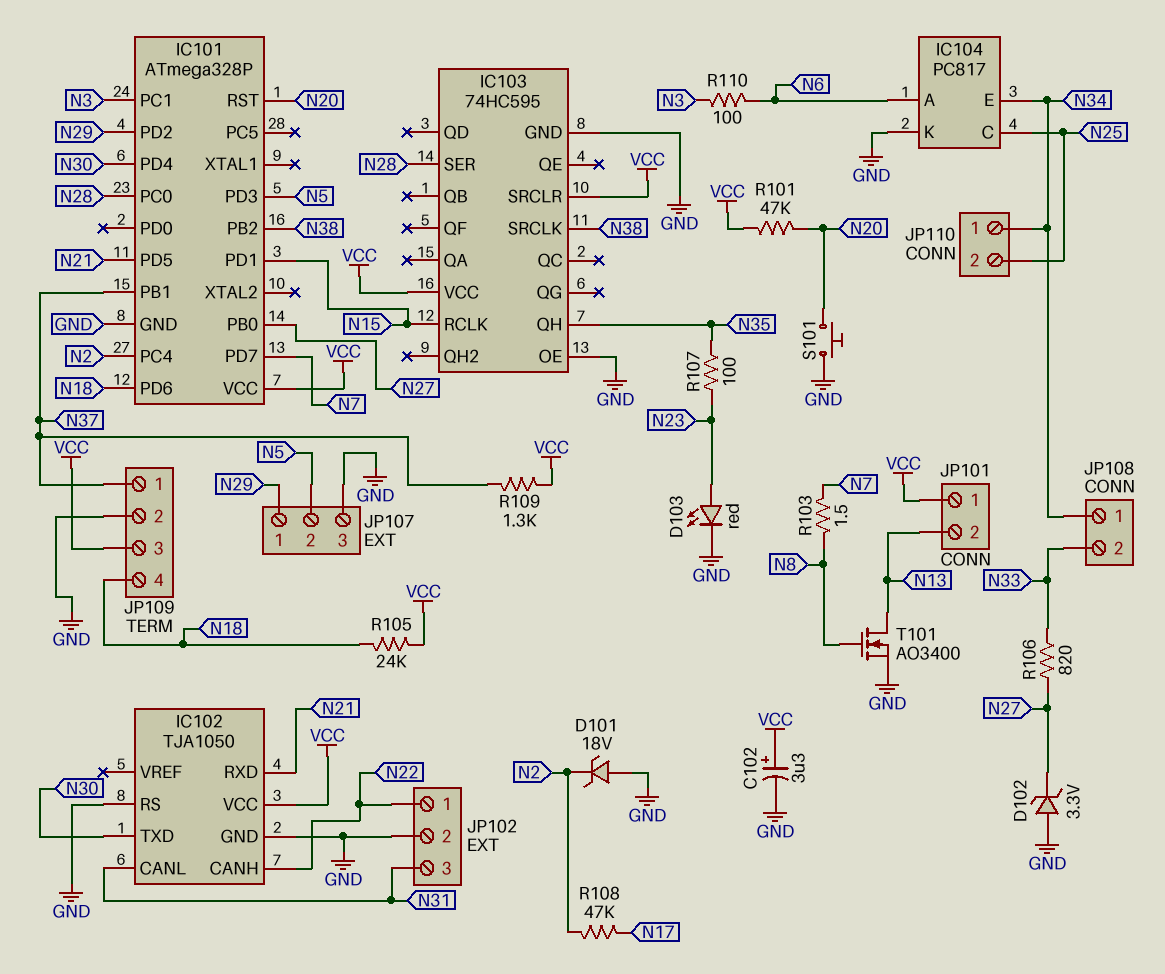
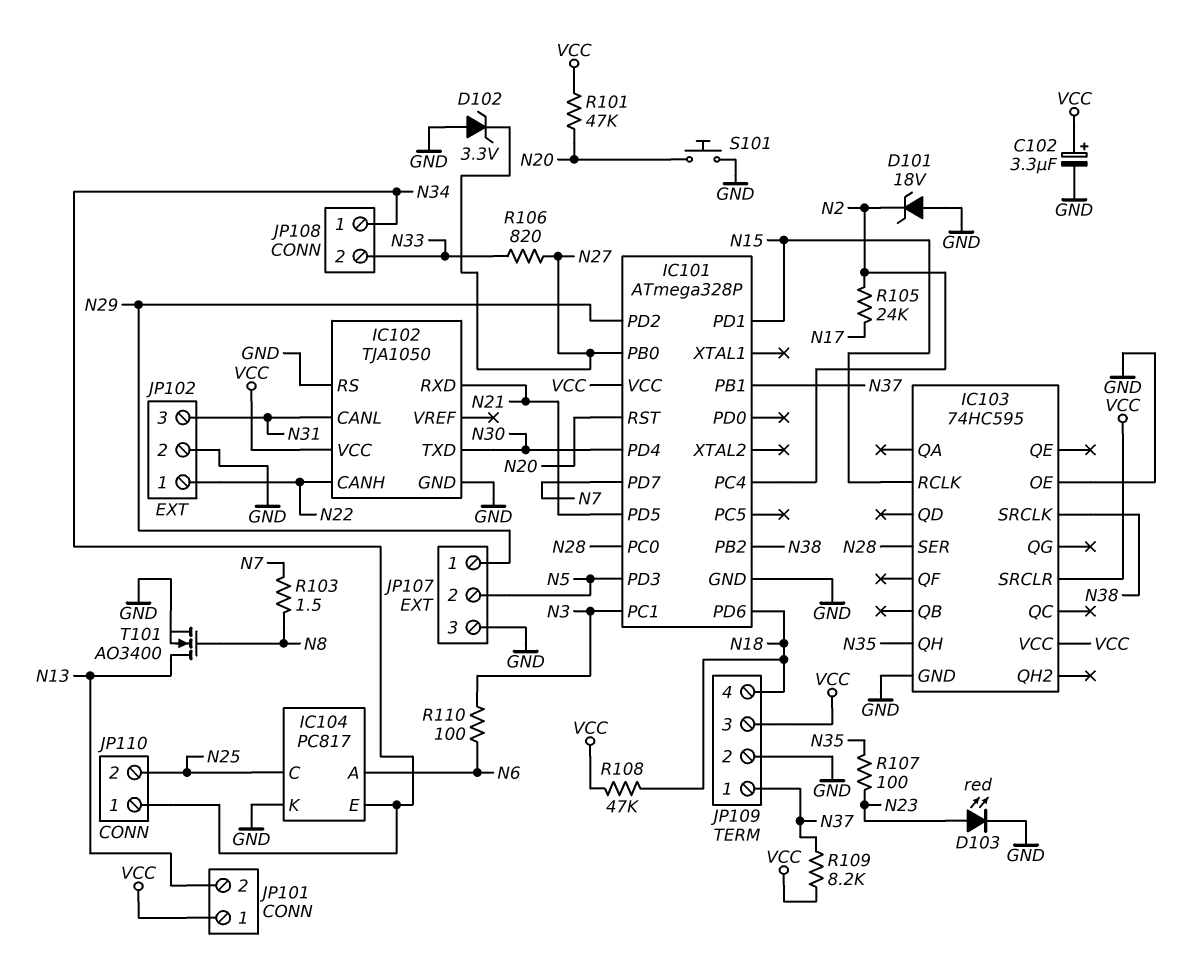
R105: 24k (N18, VCC) -> 24k (N2, N17)
R108: 47k (N2, N17) -> 47k (N18, VCC)
R109: 1.3k (N37, VCC) -> 8.2k (N37, VCC)

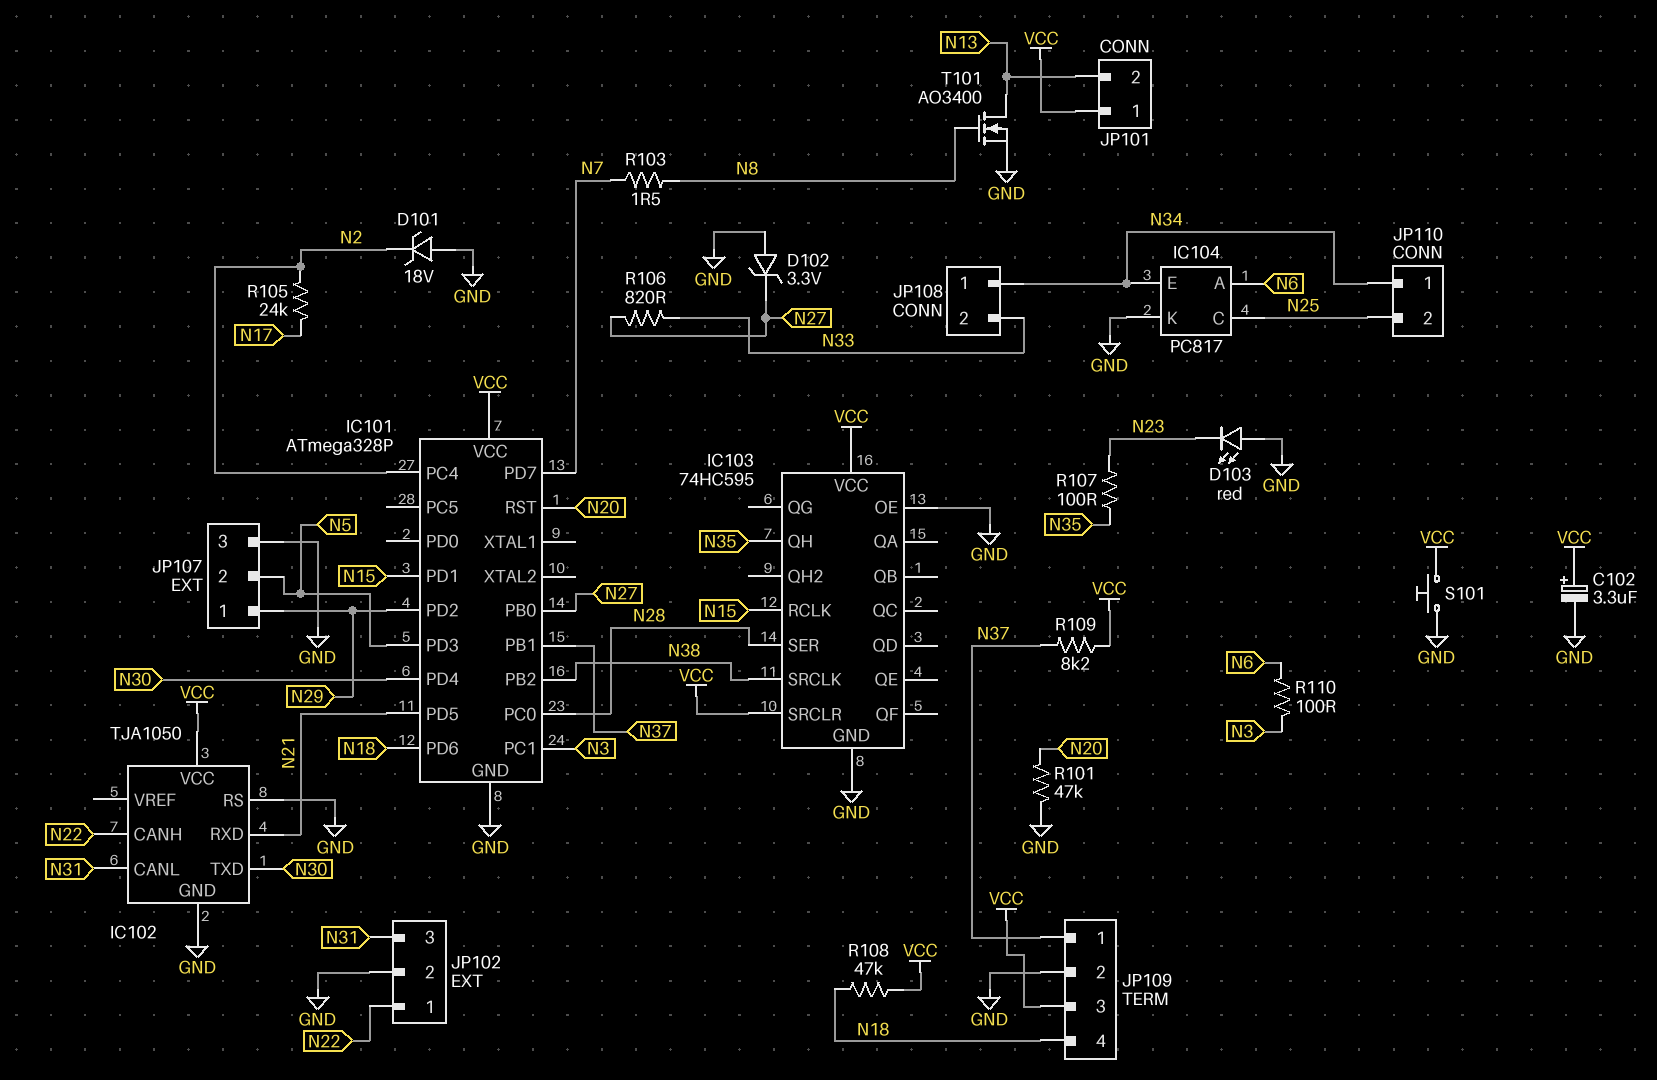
D103: LED red (A N23, K GND) -> LED red (A GND, K N23)
R101: 47k (N20, VCC) -> 47k (GND, N20)
S101: button (GND, N20) -> button (GND, VCC)

